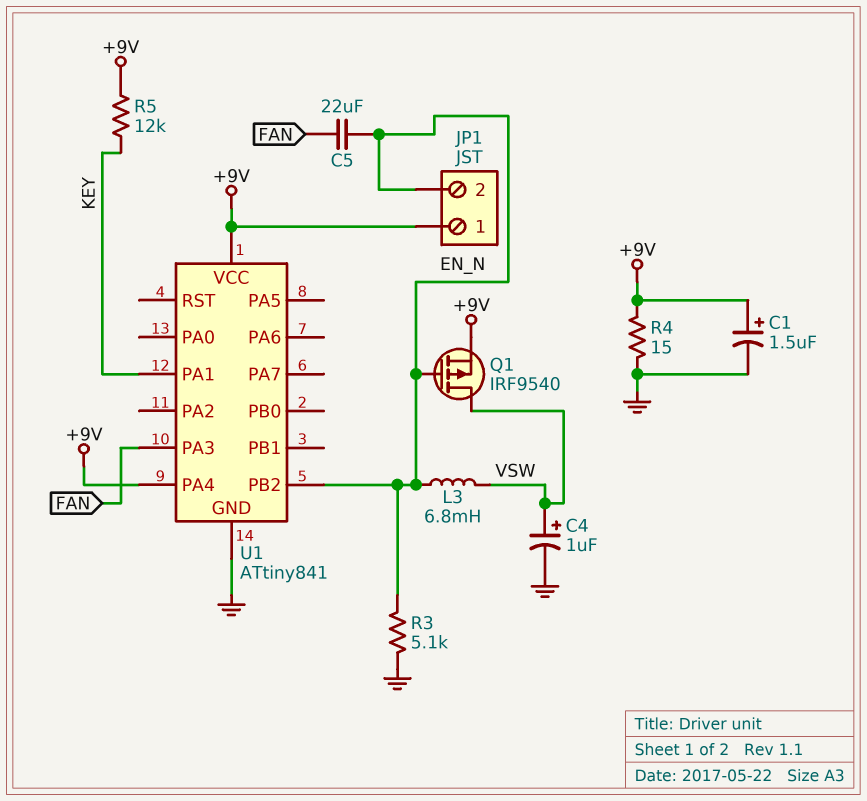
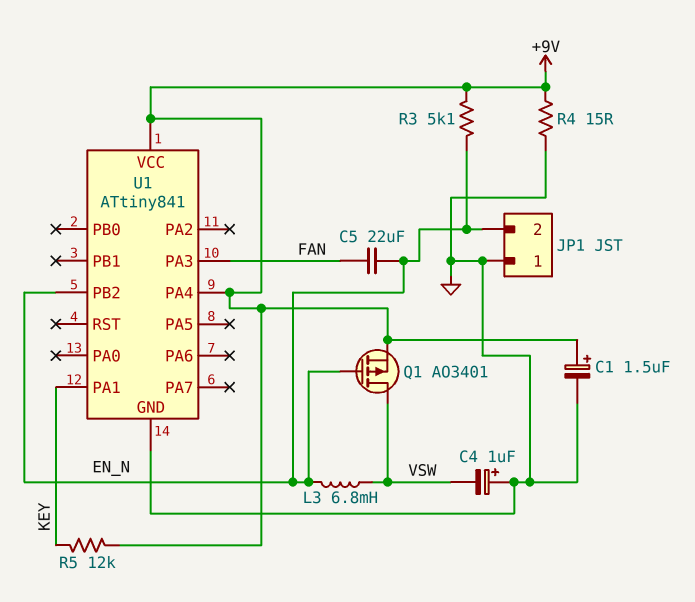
C4: 1uF (plus VSW, minus GND) -> 1uF (plus GND, minus VSW)
JP1 pin 1: +9V -> GND
Q1: PMOS IRF9540 (G EN_N, D VSW, S +9V) -> PMOS AO3401 (G EN_N, D VSW, S +9V)
R3: 5.1k (EN_N, GND) -> 5.1k (+9V, EN_N)

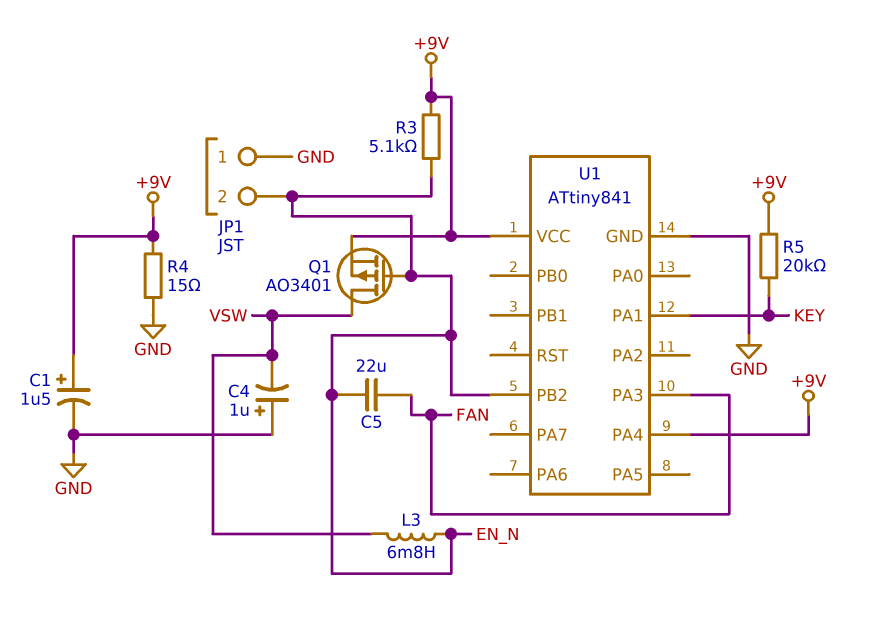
R5: 12k (+9V, KEY) -> 20k (+9V, KEY)

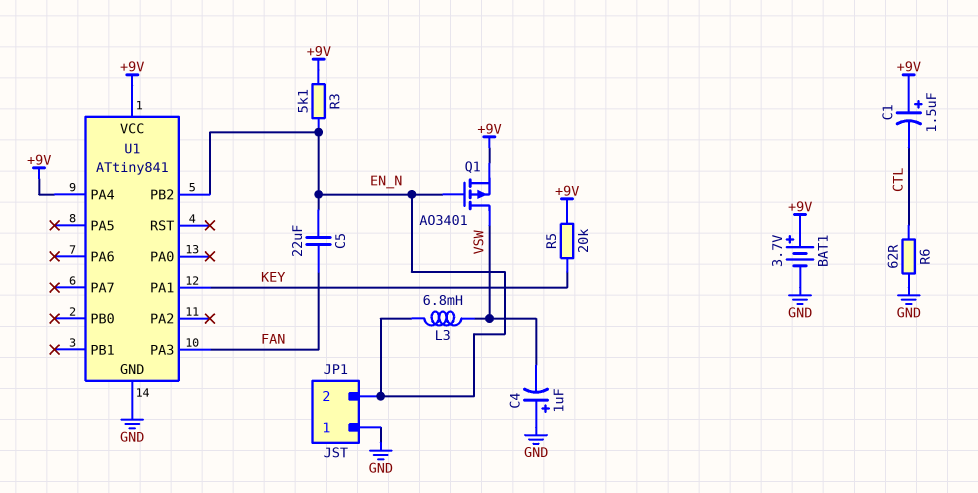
BAT1: none -> 3.7V (plus +9V, minus GND)
C1: 1.5uF (plus +9V, minus GND) -> 1.5uF (plus +9V, minus CTL)
R4: 15 (+9V, GND) -> none
R6: none -> 62 (CTL, GND)

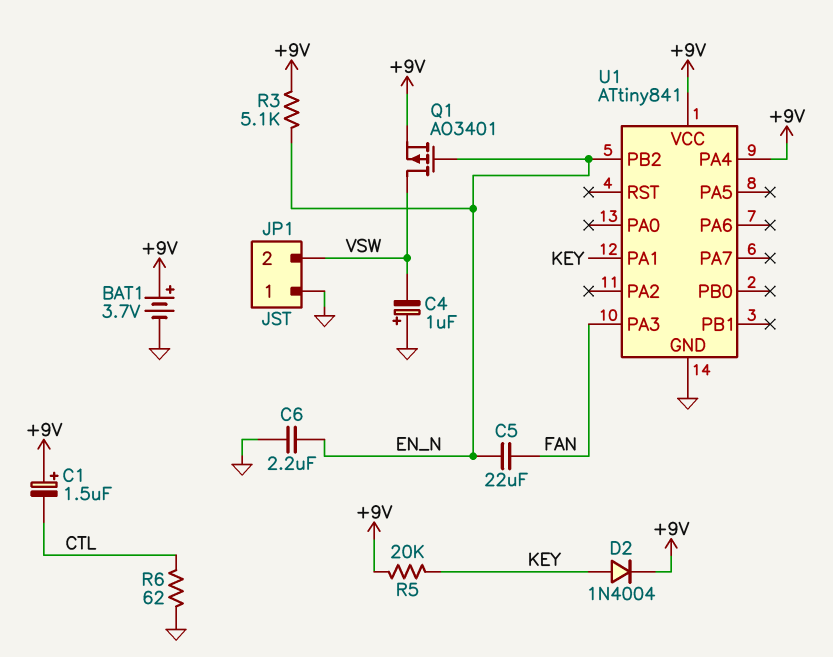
C6: none -> 2.2uF (EN_N, GND)
D2: none -> diode 1N4004 (A KEY, K +9V)
JP1 pin 2: EN_N -> VSW
L3: 6.8mH (EN_N, VSW) -> none

